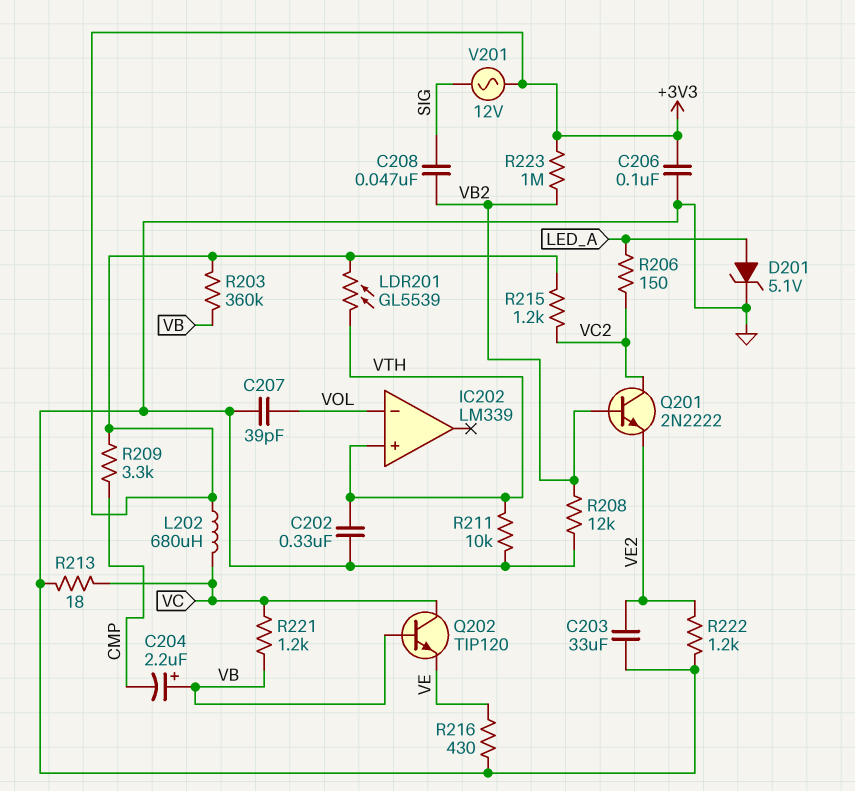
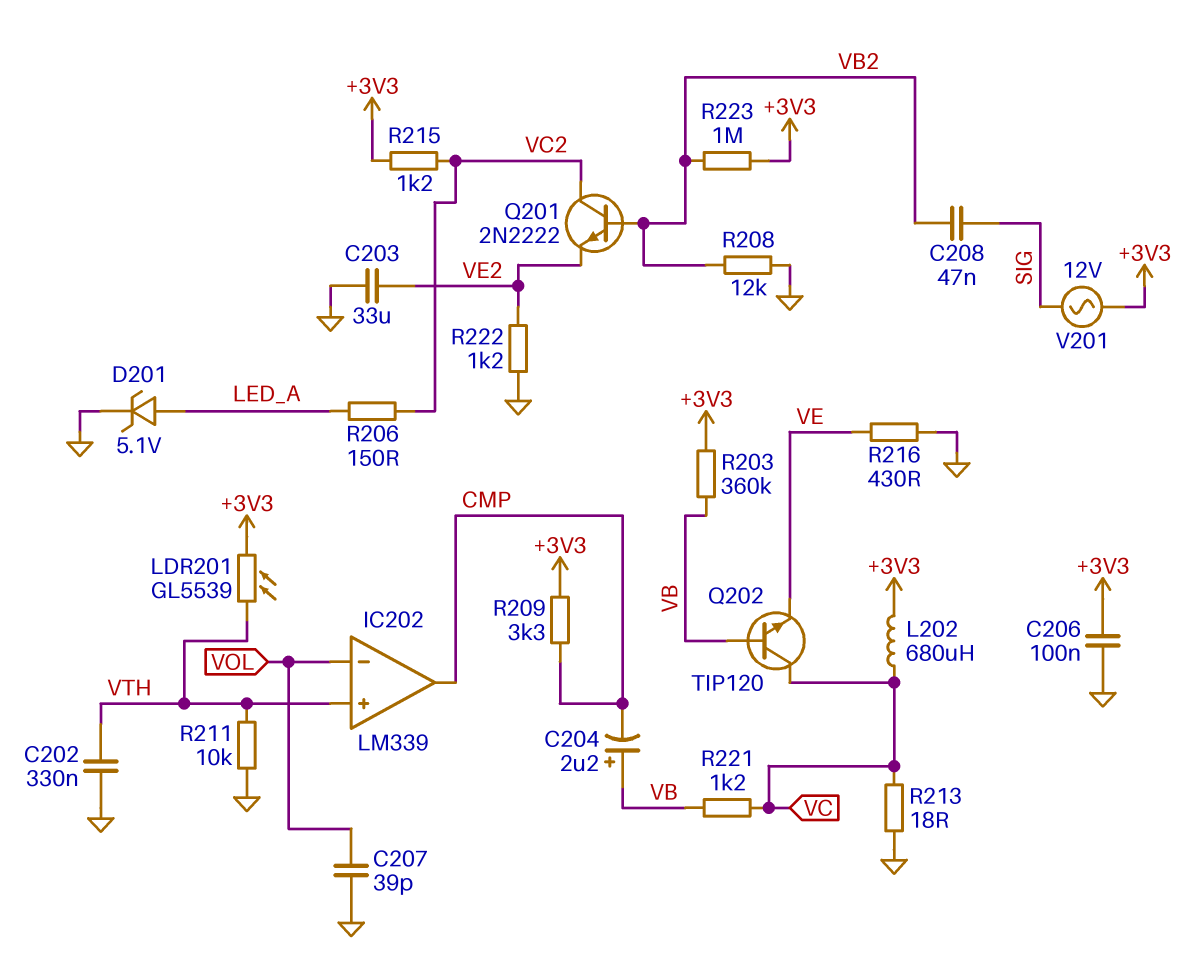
IC202 pin out: none -> CMP

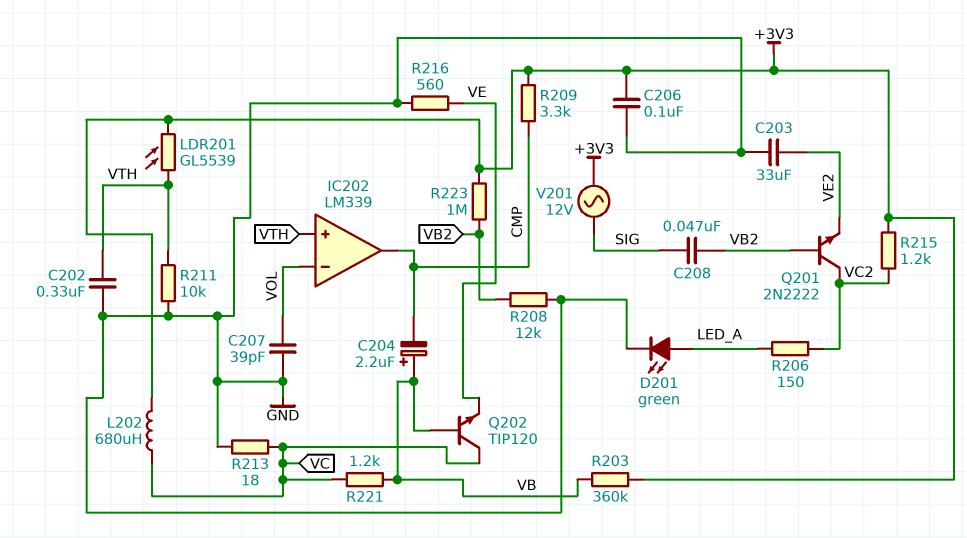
D201: zener 5.1V (A LED_A, K GND) -> LED green (A LED_A, K GND)
R216: 430 (GND, VE) -> 560 (GND, VE)
R222: 1.2k (GND, VE2) -> none

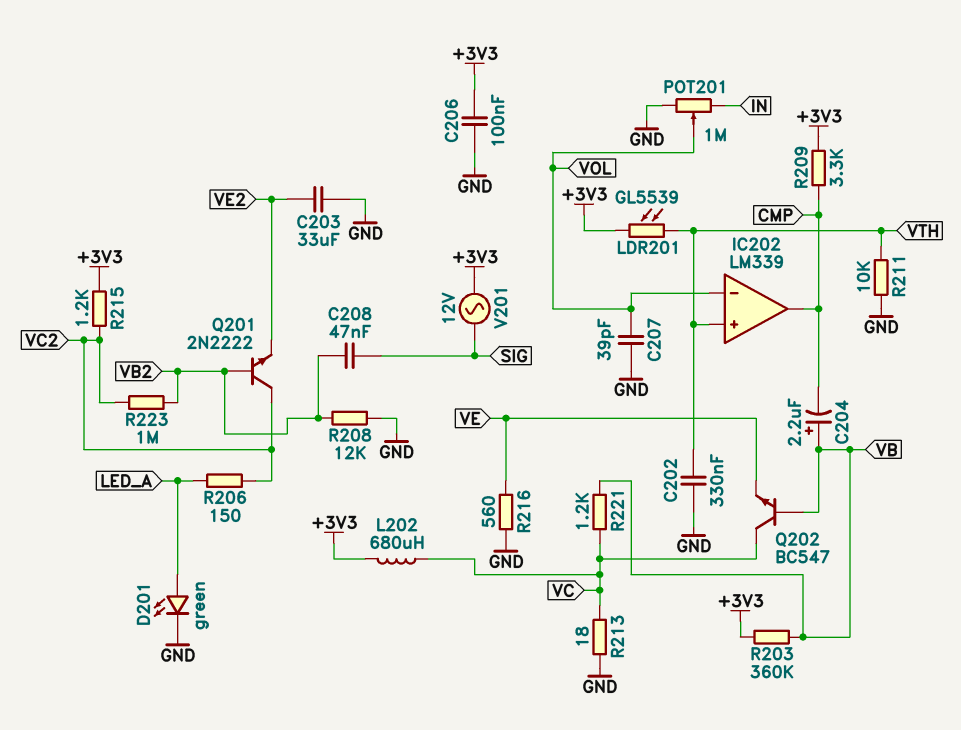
POT201: none -> 1M (GND, IN, wiper VOL)
Q202: NPN TIP120 (B VB, C VC, E VE) -> NPN BC547 (B VB, C VC, E VE)
R223: 1M (+3V3, VB2) -> 1M (VB2, VC2)

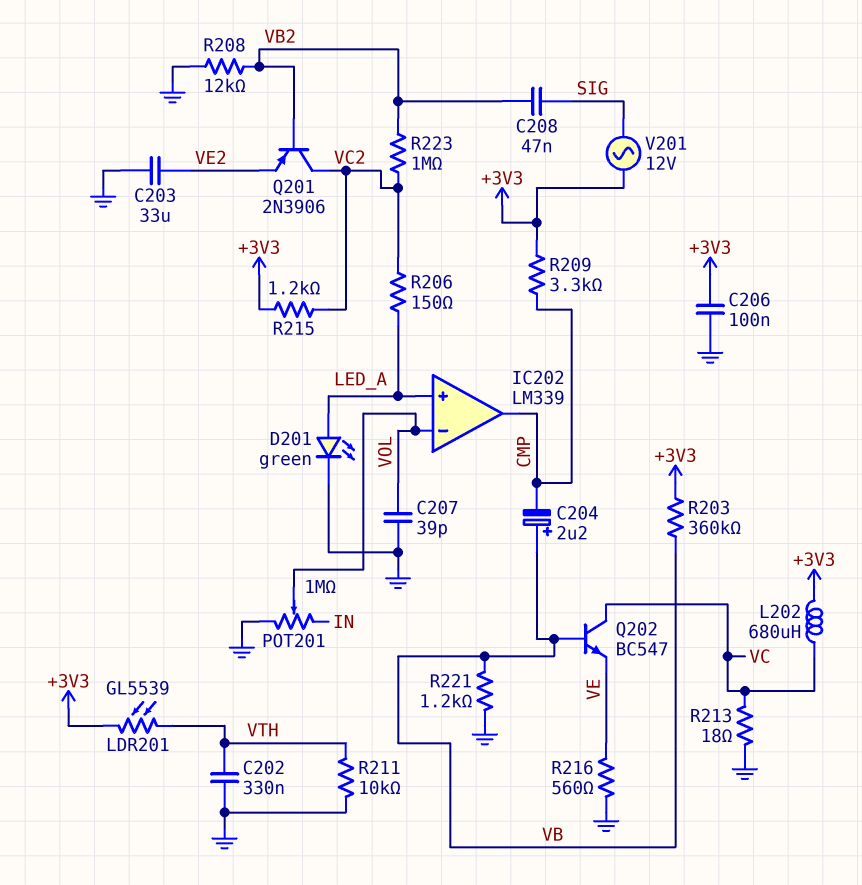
IC202 pin in+: VTH -> LED_A
Q201: NPN 2N2222 (B VB2, C VC2, E VE2) -> PNP 2N3906 (B VB2, C VC2, E VE2)
R221: 1.2k (VB, VC) -> 1.2k (GND, VB)

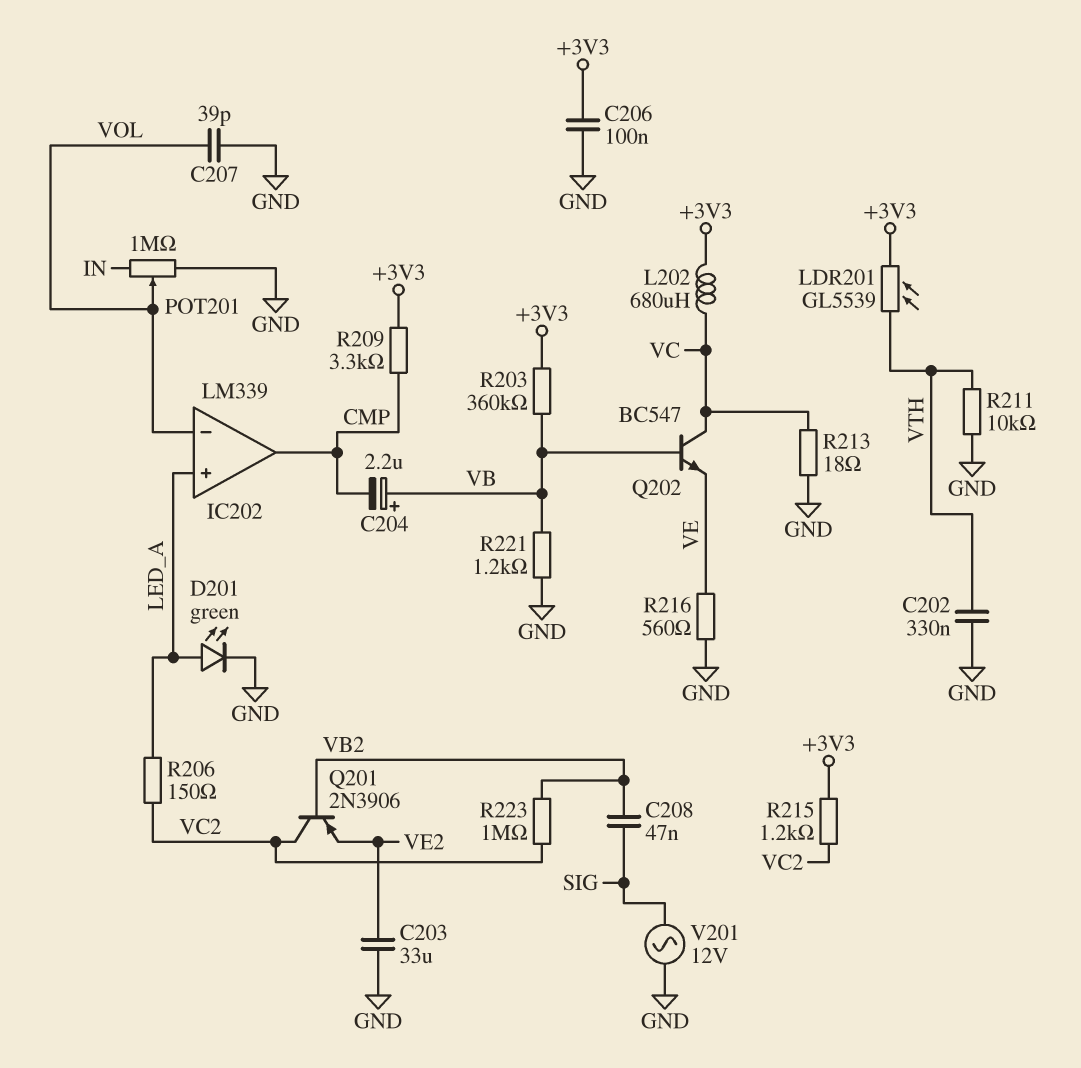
R208: 12k (GND, VB2) -> none
V201: AC 12V (+3V3, SIG) -> AC 12V (GND, SIG)

